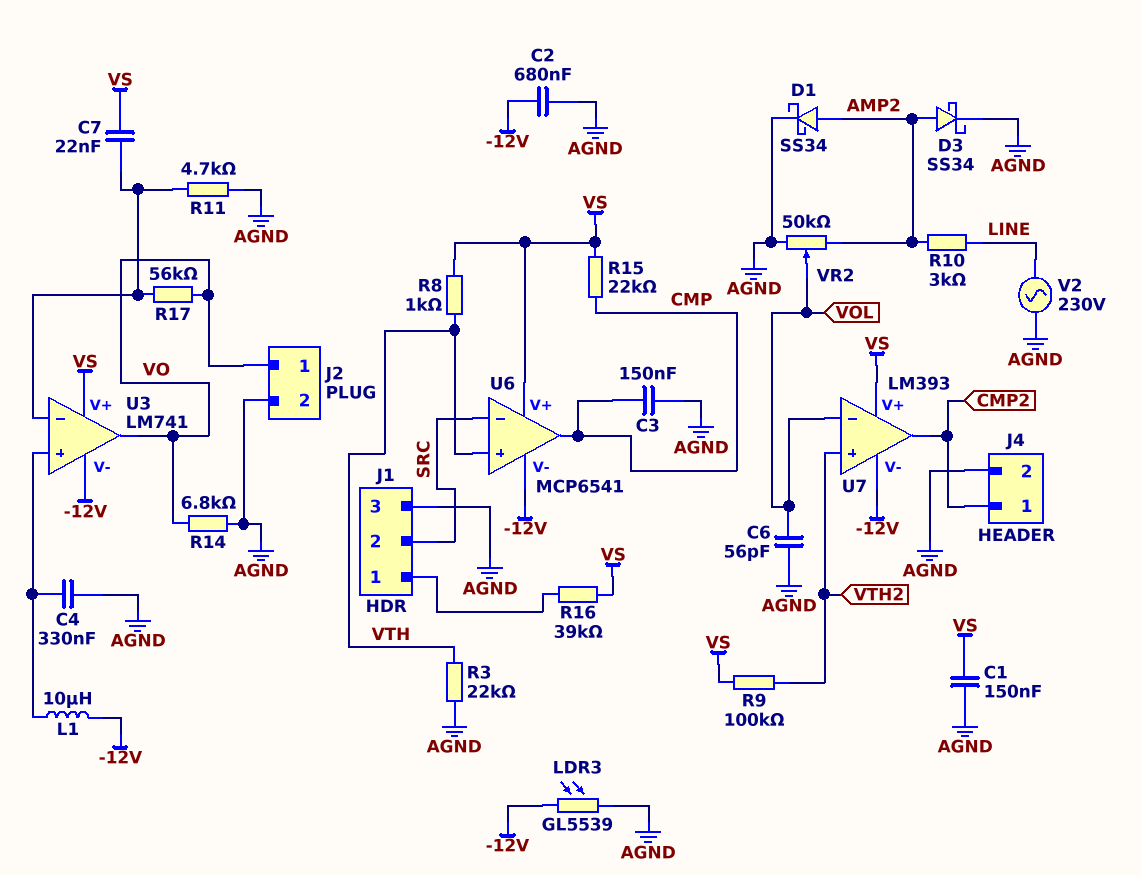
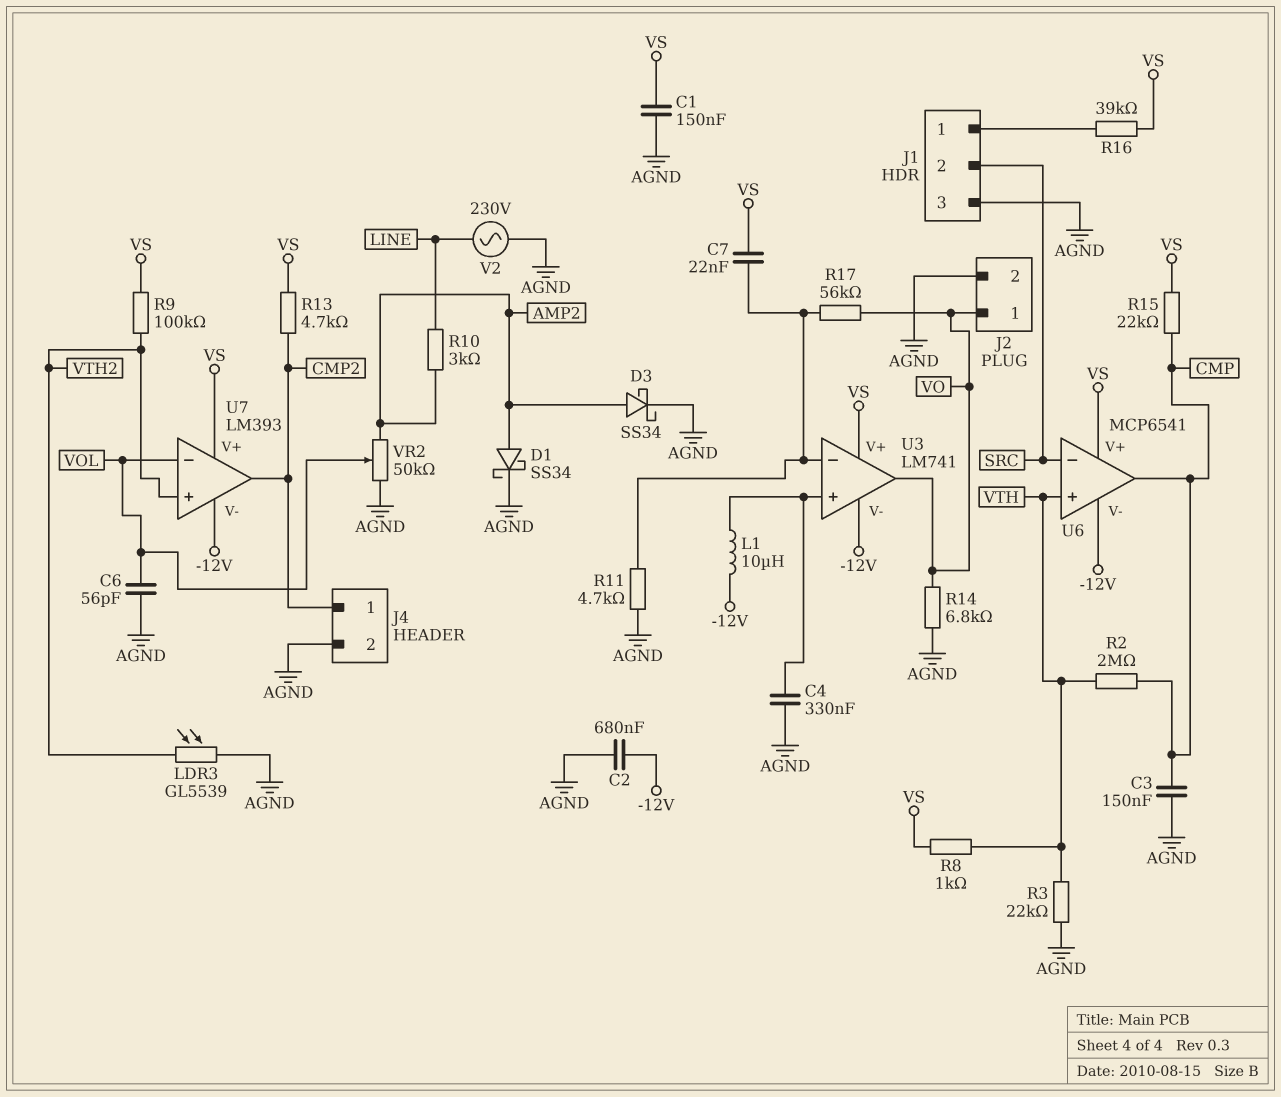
LDR3: GL5539 (-12V, AGND) -> GL5539 (AGND, VTH2)
R2: none -> 2M (CMP, VTH)
R13: none -> 4.7k (CMP2, VS)

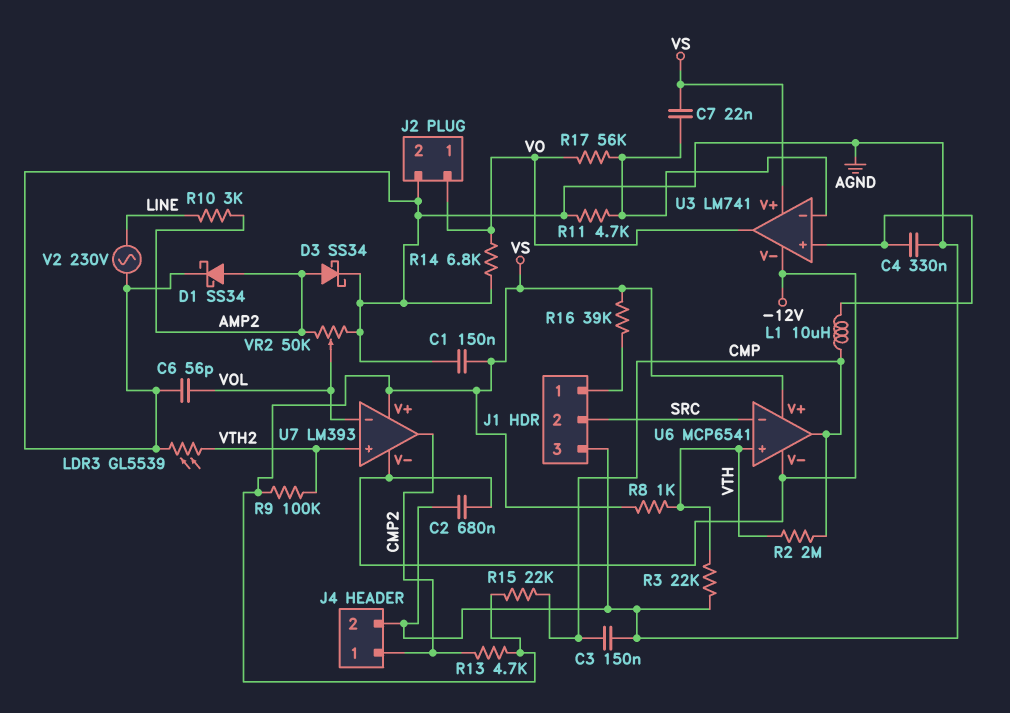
L1: 10uH (-12V, U3/in+) -> 10uH (CMP, U3/in+)

